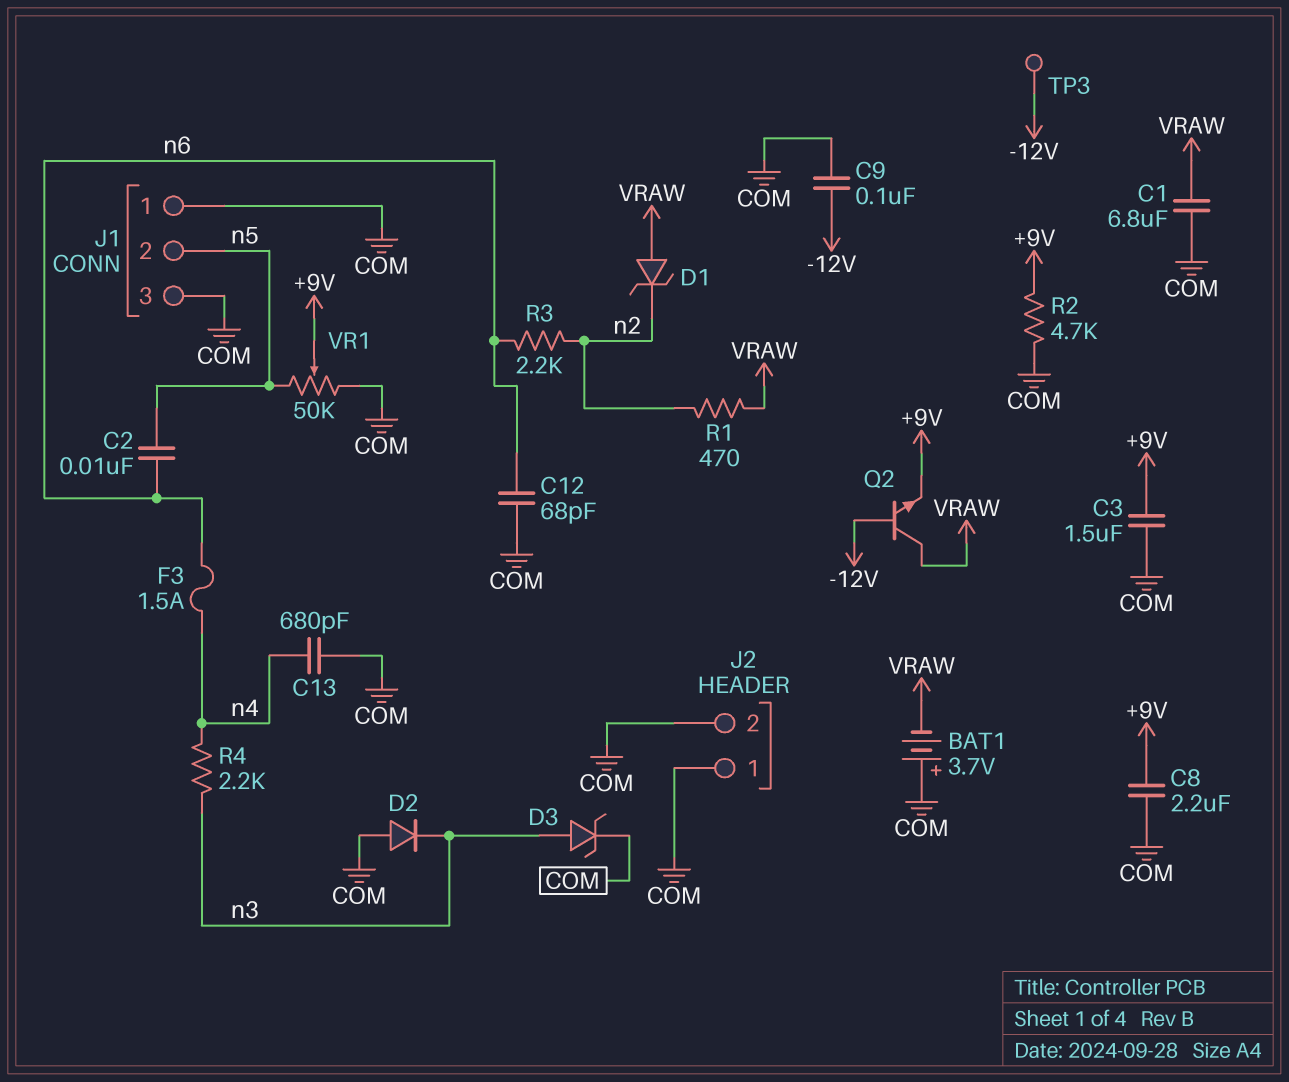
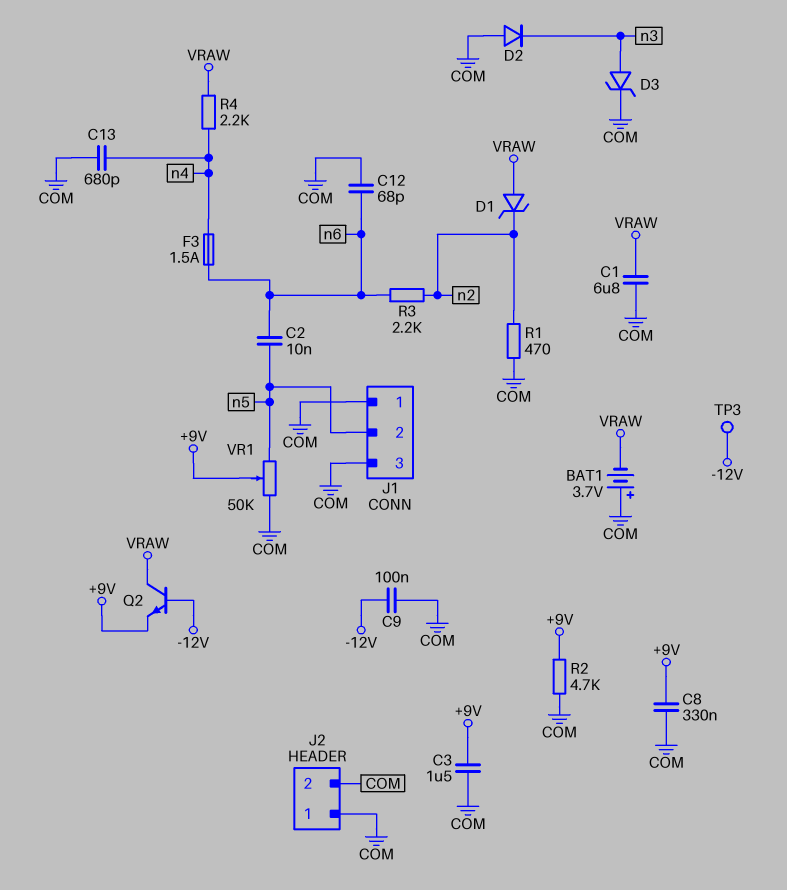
C8: 2.2uF (+9V, COM) -> 330nF (+9V, COM)
R1: 470 (VRAW, n2) -> 470 (COM, n2)
R4: 2.2k (n3, n4) -> 2.2k (VRAW, n4)

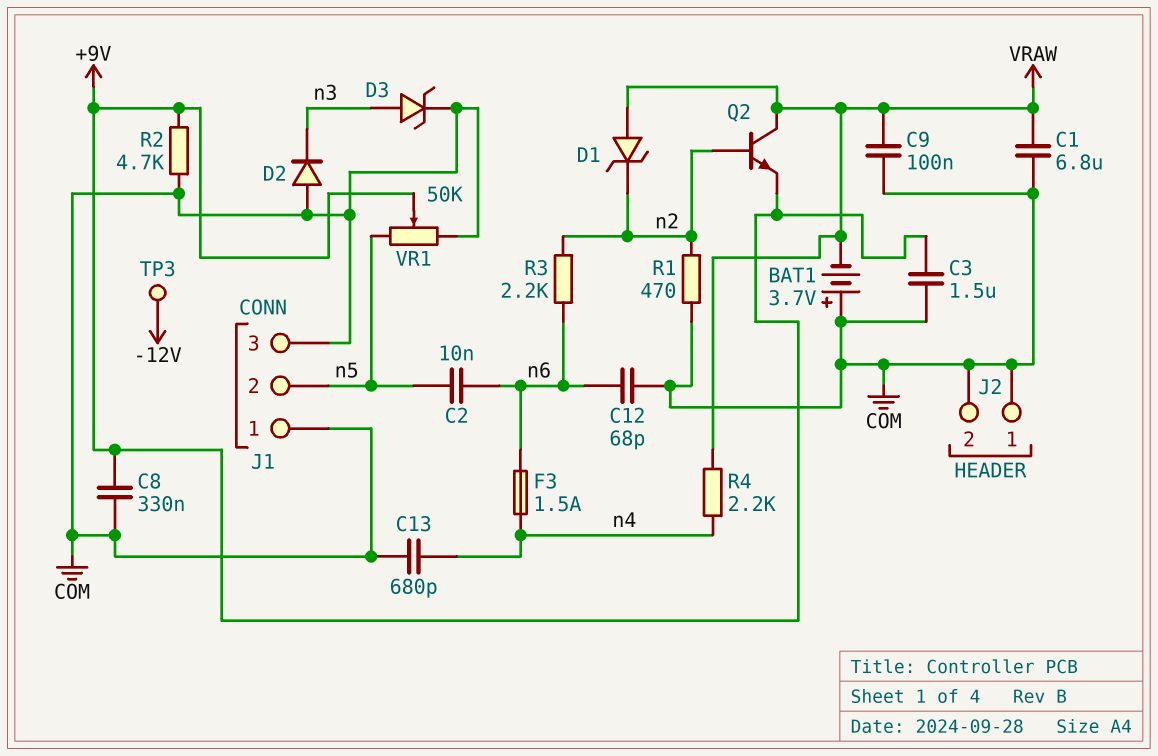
C9: 100nF (-12V, COM) -> 100nF (COM, VRAW)
Q2: NPN (B -12V, C VRAW, E +9V) -> NPN (B n2, C VRAW, E +9V)

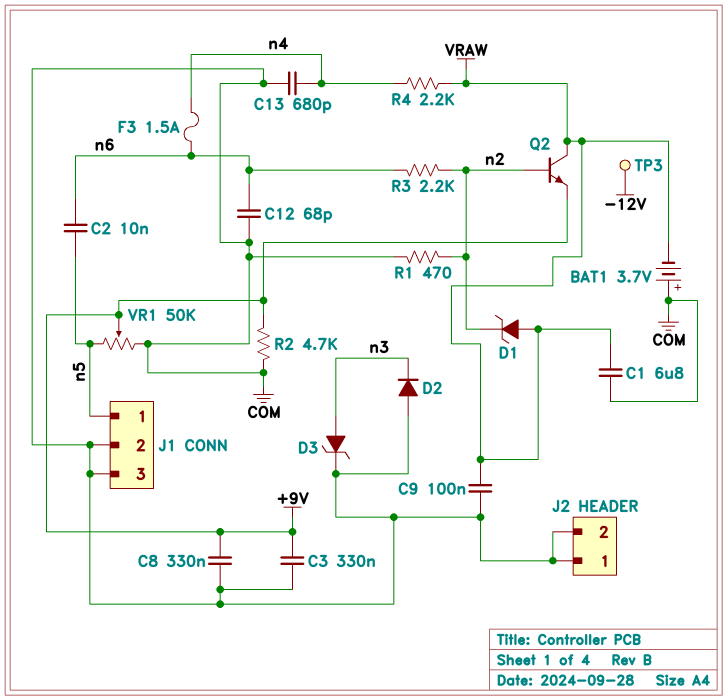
C3: 1.5uF (+9V, COM) -> 330nF (+9V, COM)
J1 pin 1: COM -> n5
J1 pin 2: n5 -> COM

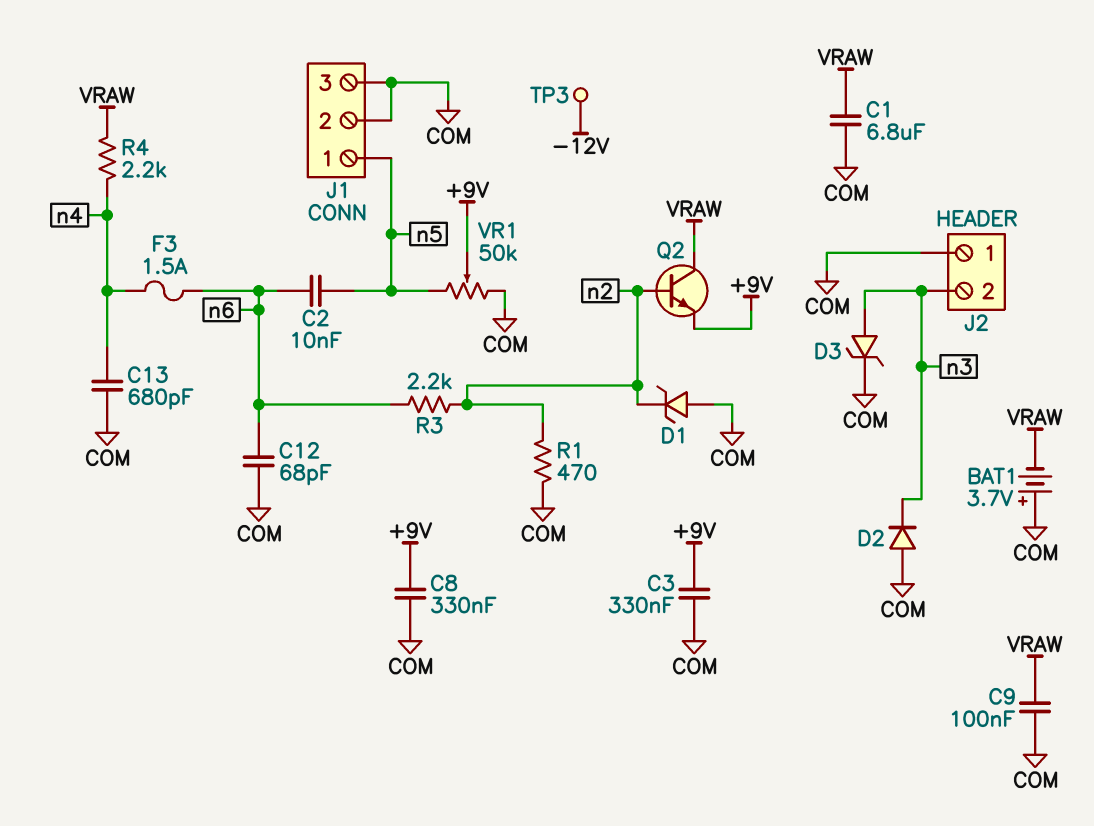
D1: zener (A VRAW, K n2) -> zener (A COM, K n2)
J2 pin 2: COM -> n3
R2: 4.7k (+9V, COM) -> none

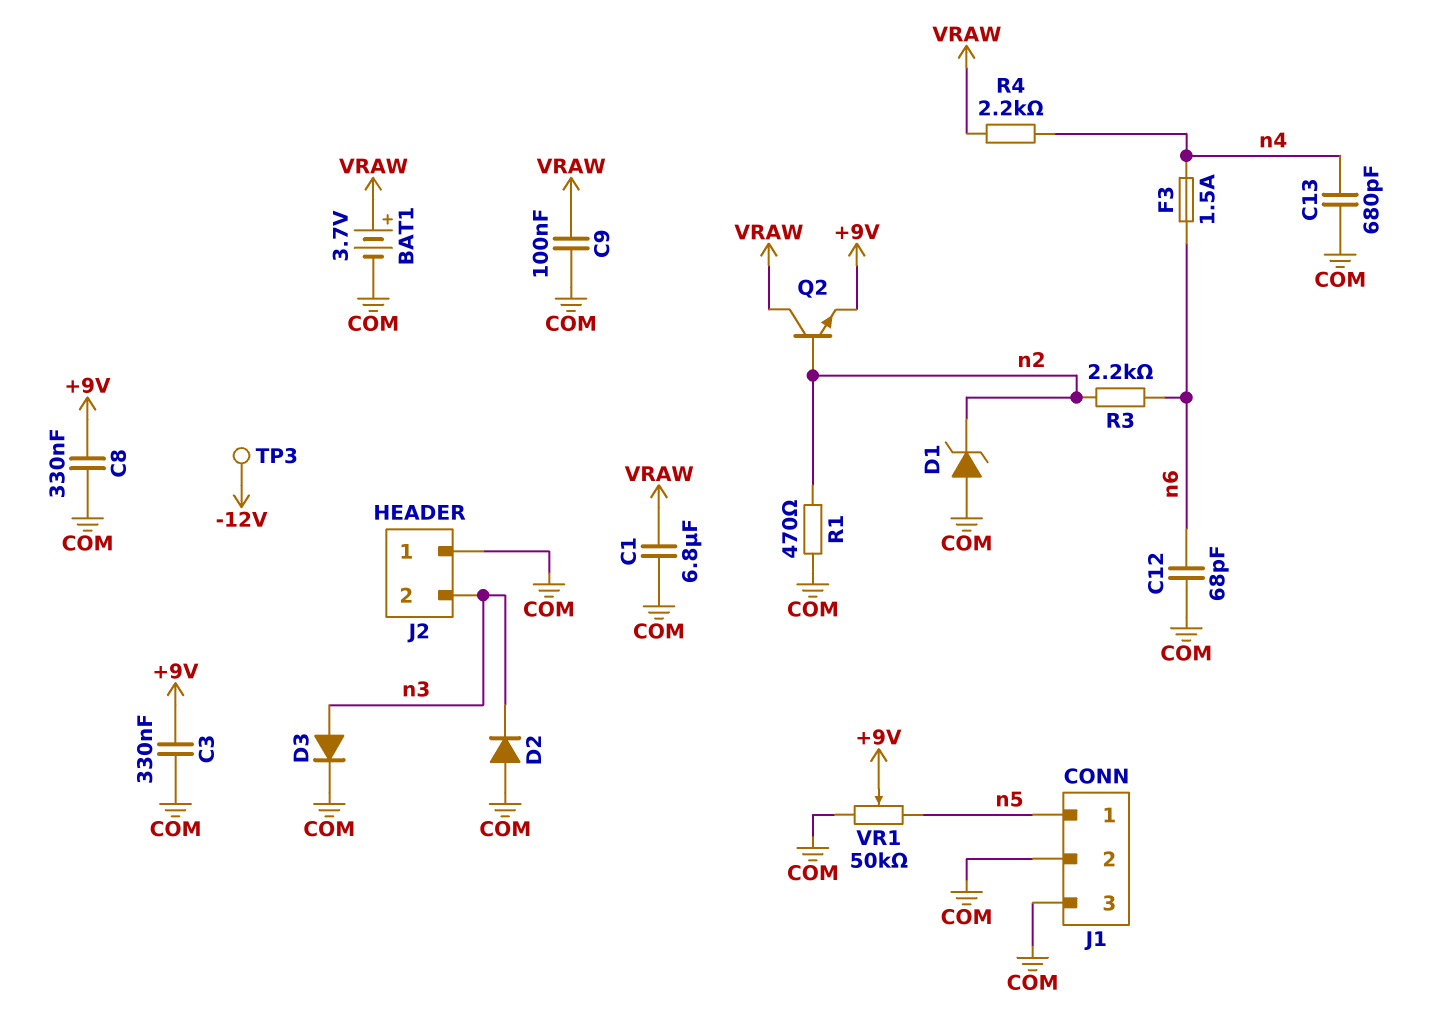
BAT1: 3.7V (plus COM, minus VRAW) -> 3.7V (plus VRAW, minus COM)
C2: 10nF (n5, n6) -> none
D3: zener (A n3, K COM) -> diode (A n3, K COM)

